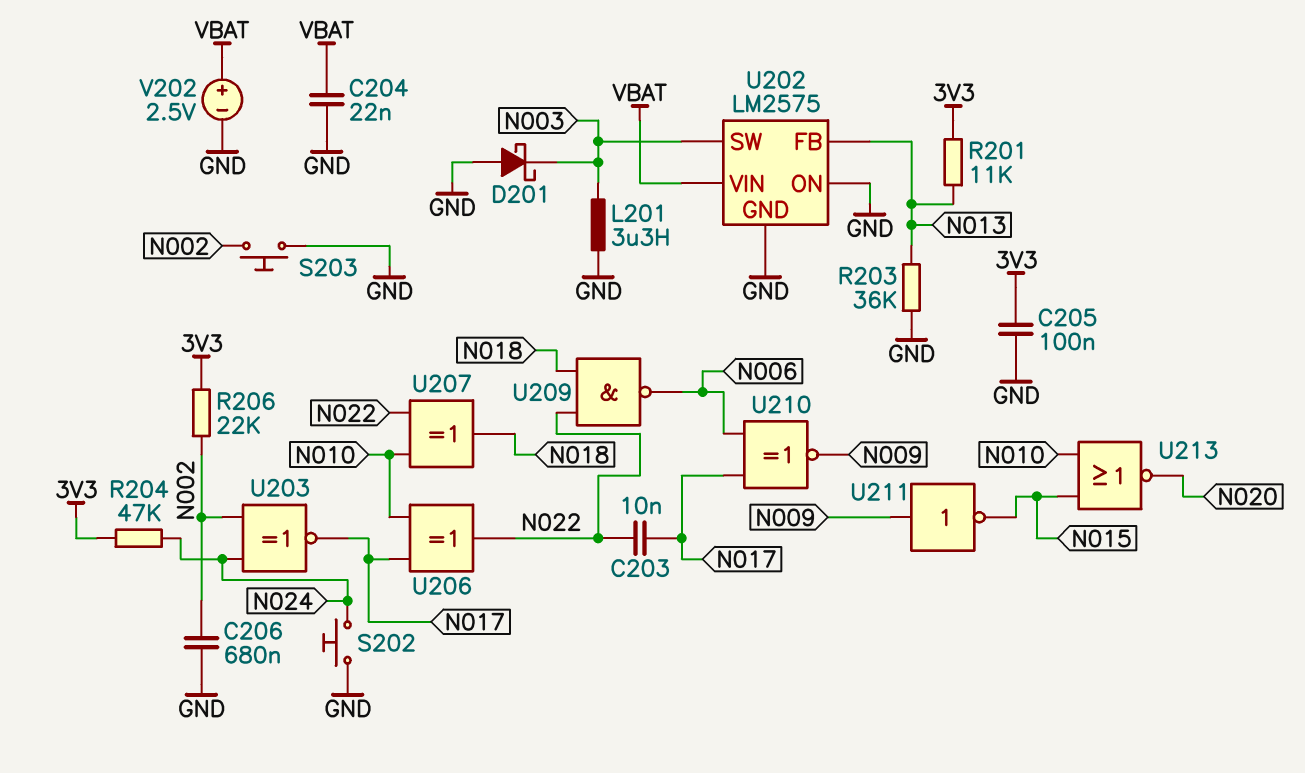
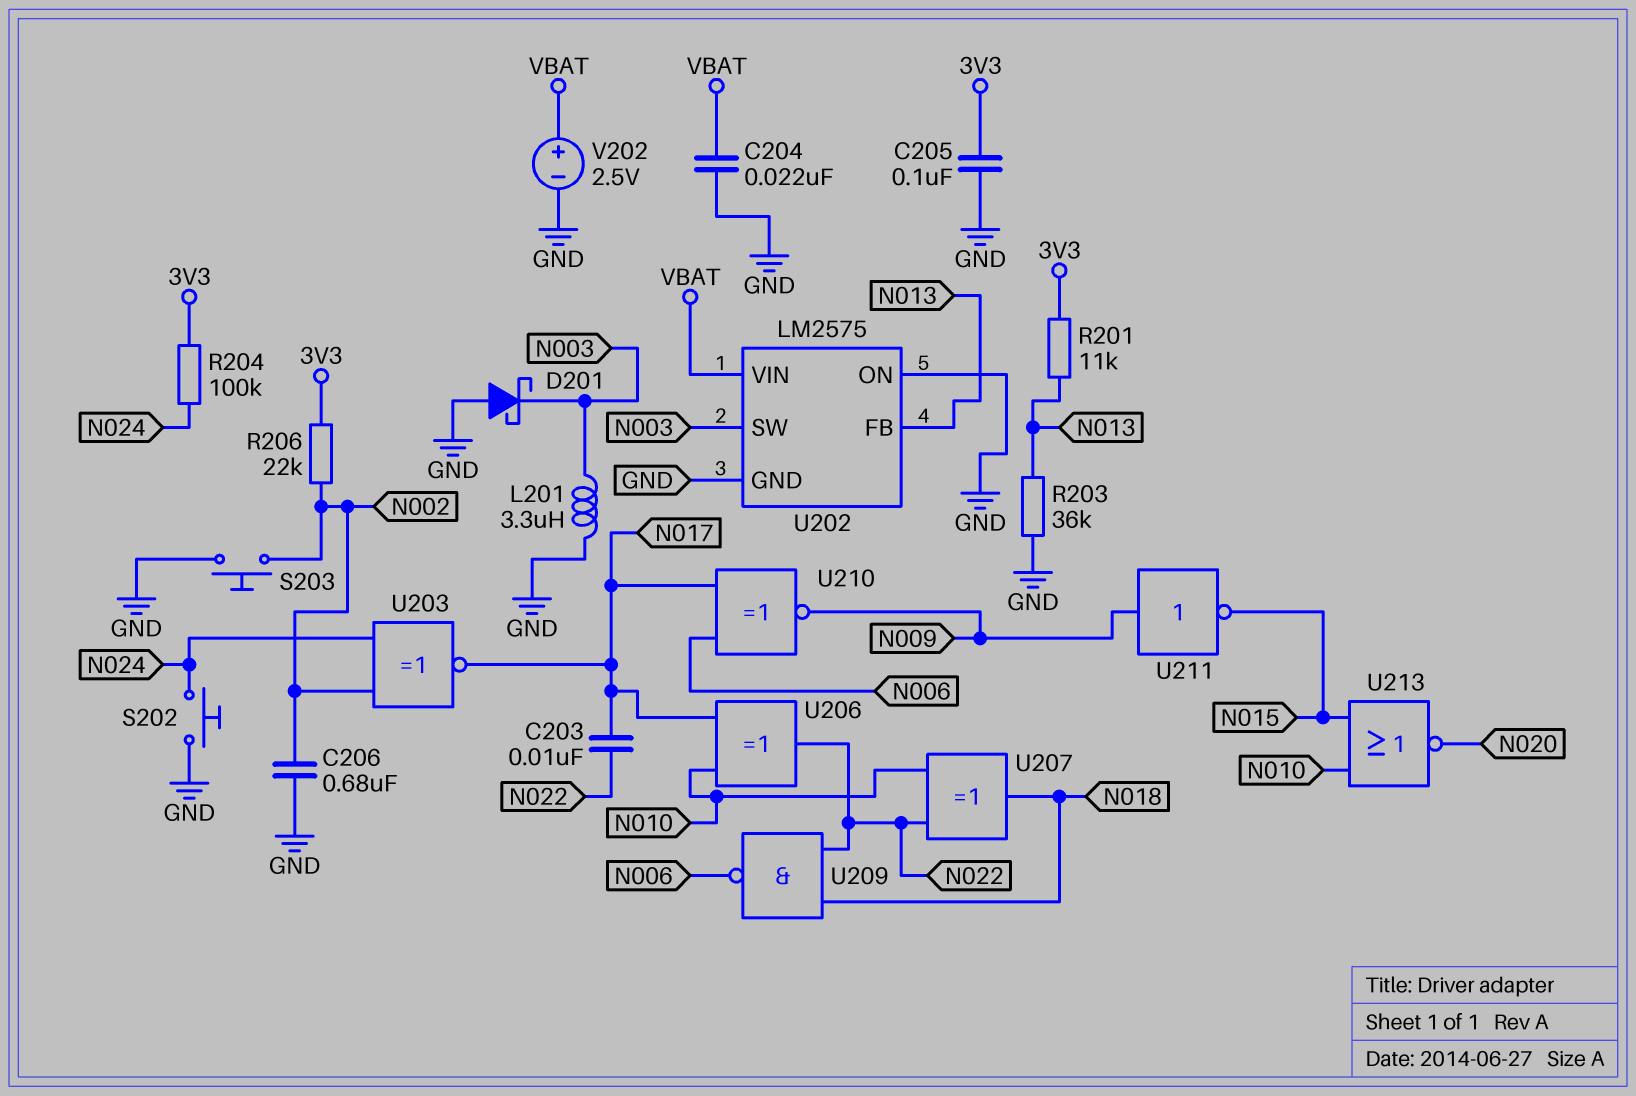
R204: 47k (3V3, N024) -> 100k (3V3, N024)

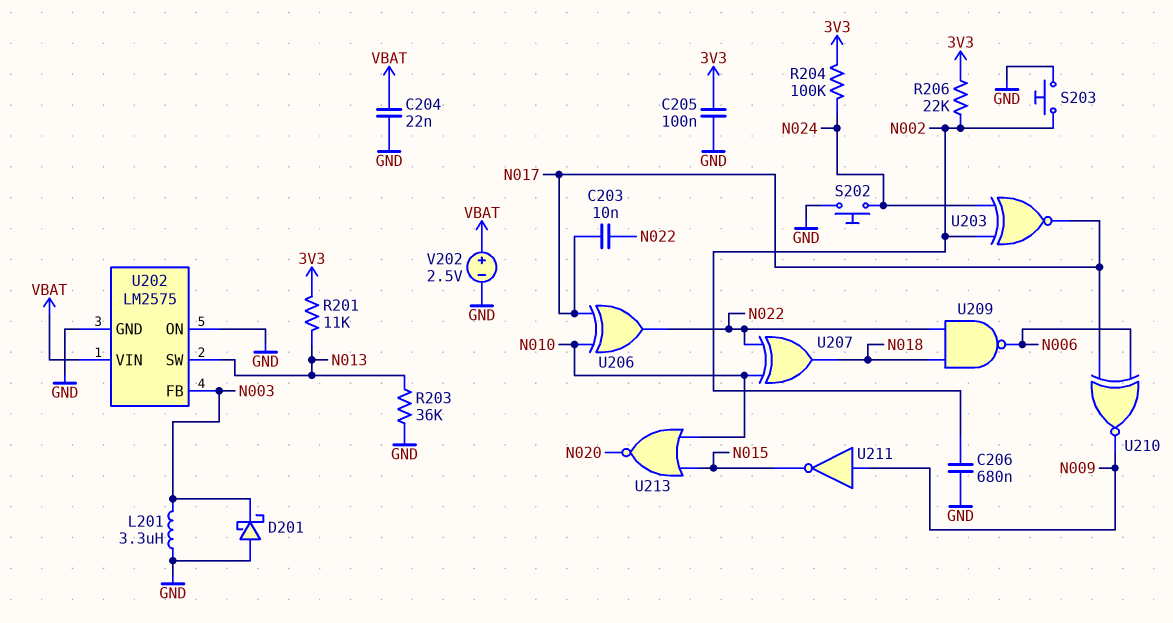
U202 pin FB: N013 -> N003
U202 pin SW: N003 -> N013

